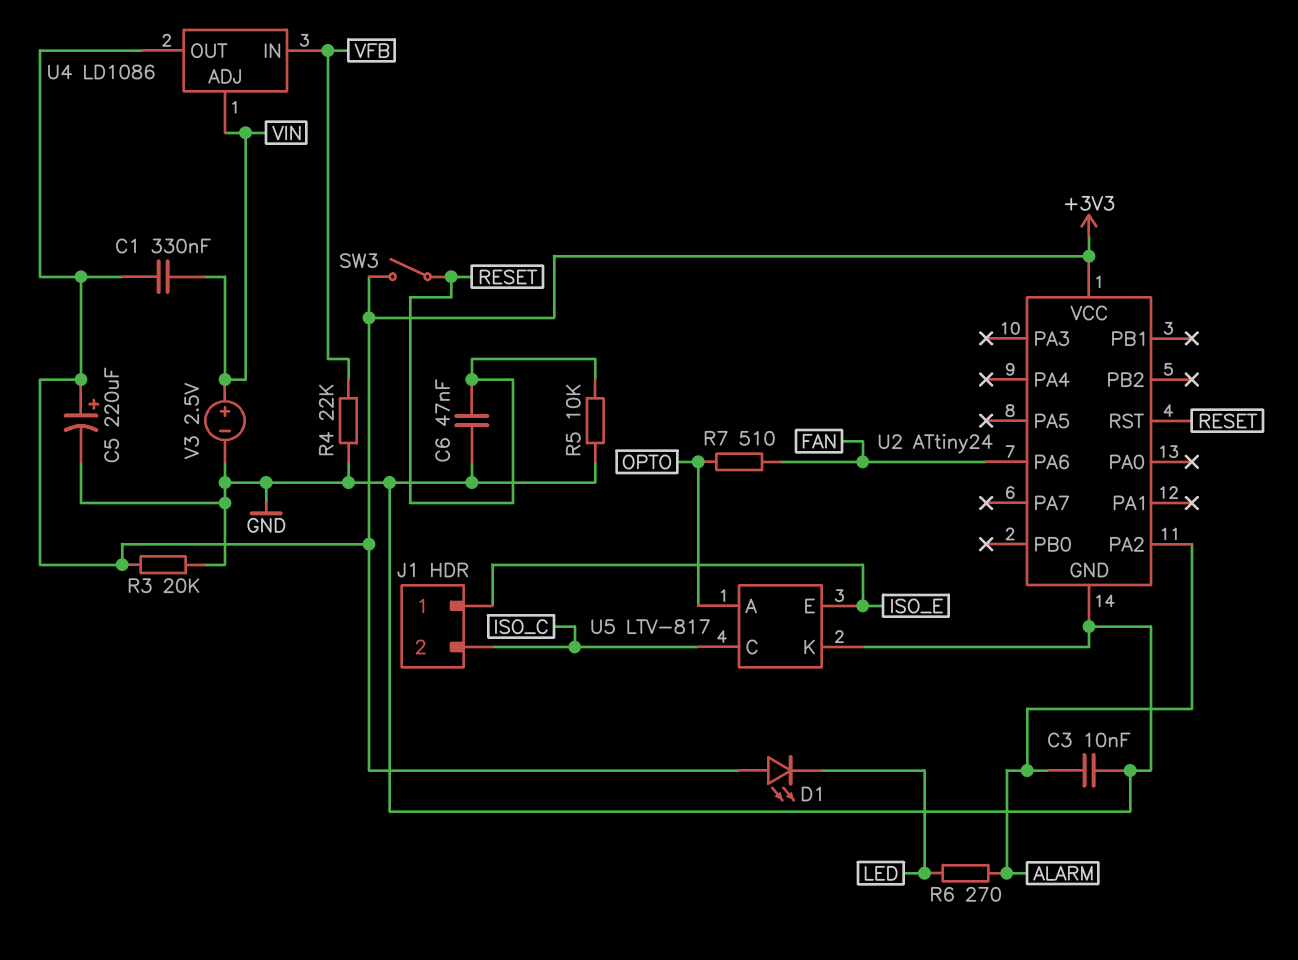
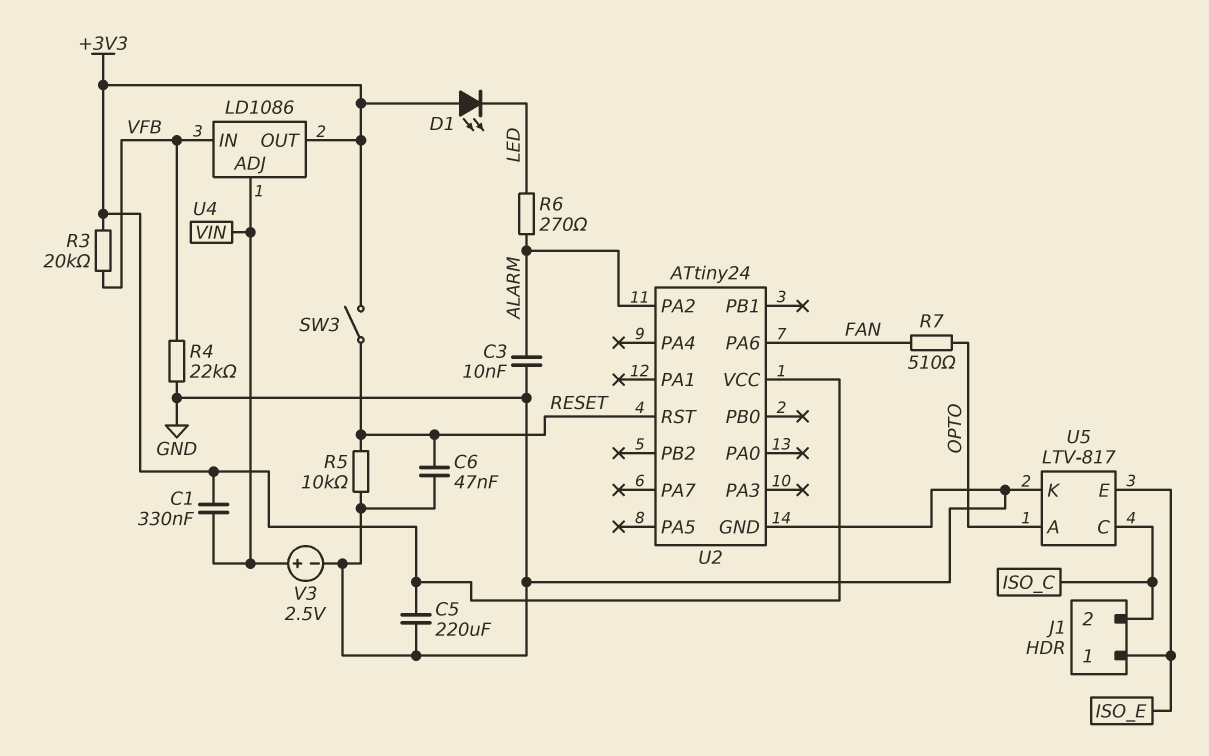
C5: 220uF (plus +3V3, minus GND) -> 220uF (+3V3, GND)
R3: 20k (+3V3, GND) -> 20k (+3V3, VFB)

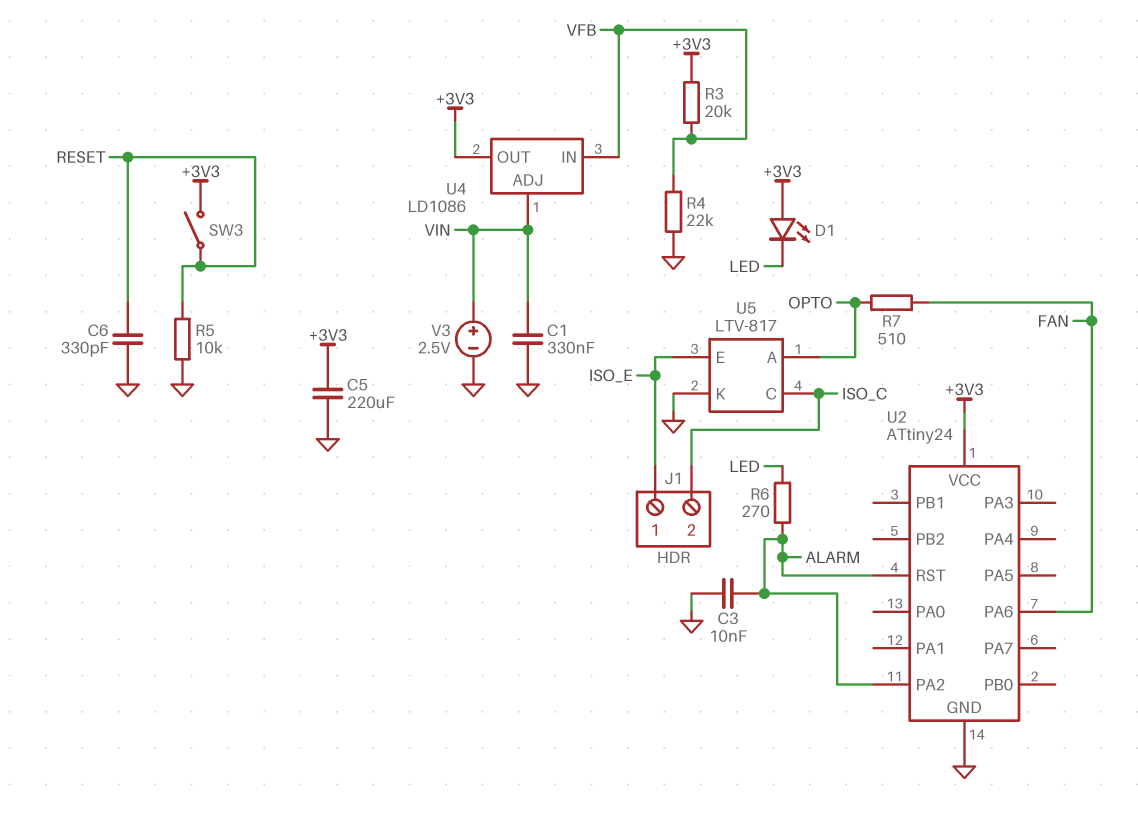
C1: 330nF (+3V3, VIN) -> 330nF (GND, VIN)
C6: 47nF (GND, RESET) -> 330pF (GND, RESET)
U2 pin RST: RESET -> ALARM

